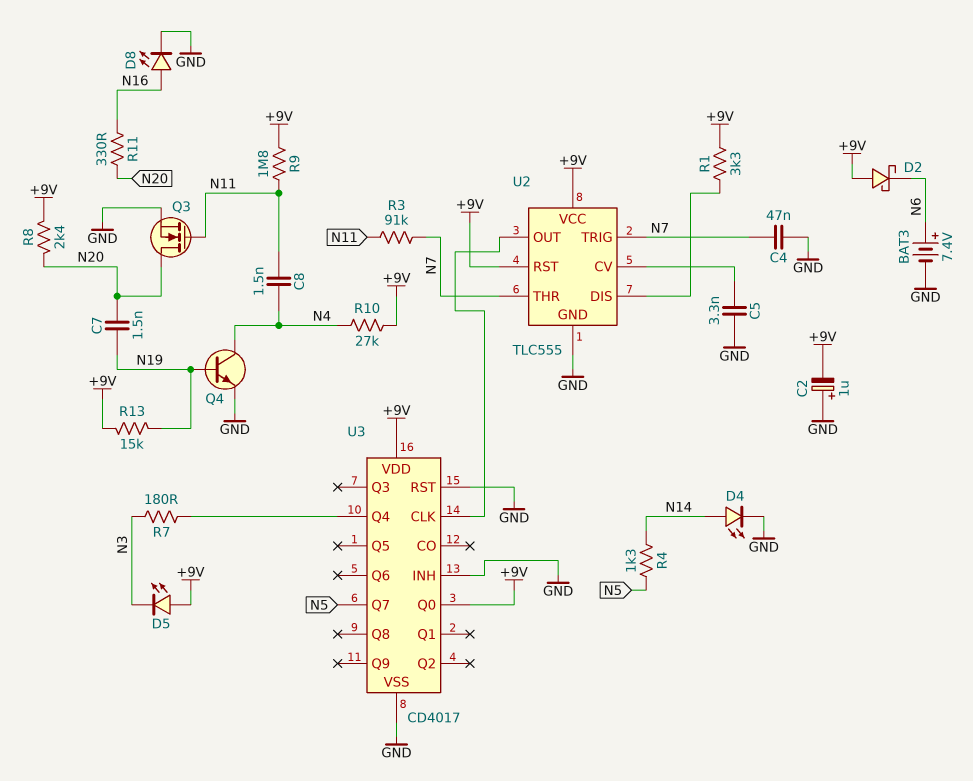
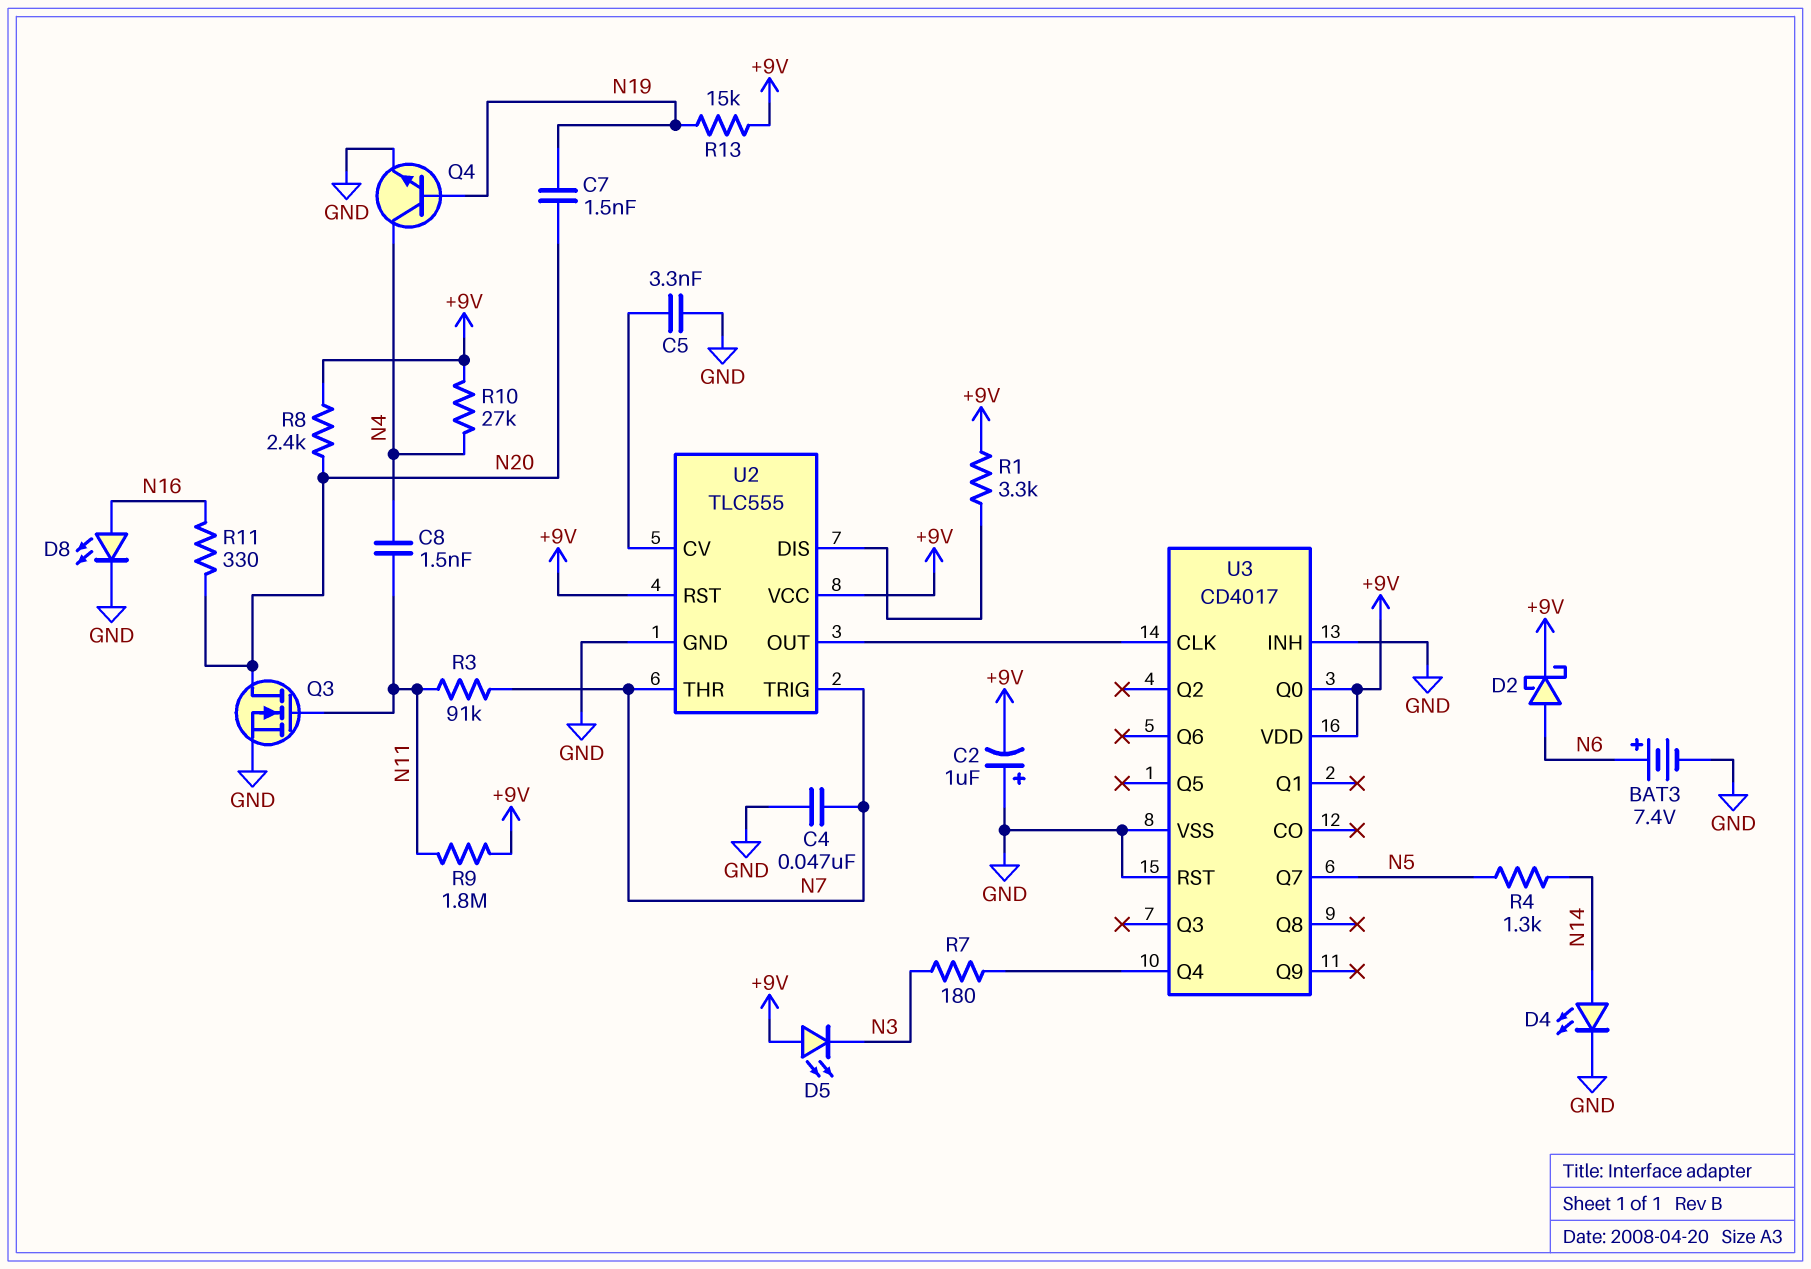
D2: schottky (A +9V, K N6) -> schottky (A N6, K +9V)

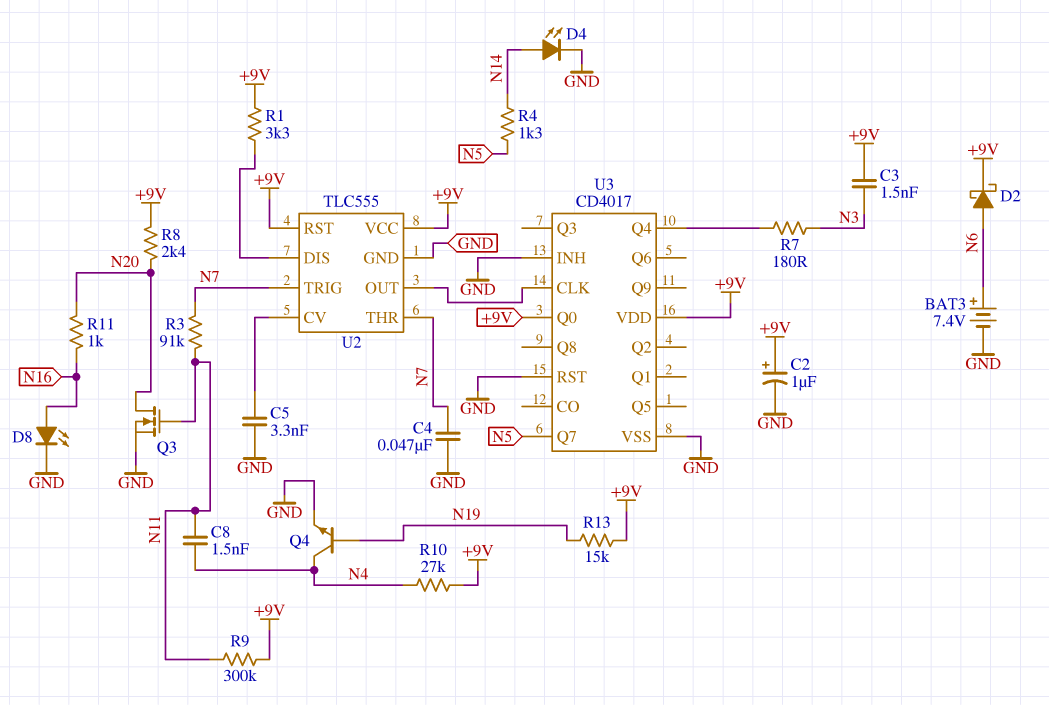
C2: 1uF (plus GND, minus +9V) -> 1uF (plus +9V, minus GND)
C3: none -> 1.5nF (+9V, N3)
C7: 1.5nF (N19, N20) -> none
D5: LED (A +9V, K N3) -> none
R9: 1.8M (+9V, N11) -> 300k (+9V, N11)
R11: 330 (N16, N20) -> 1k (N16, N20)

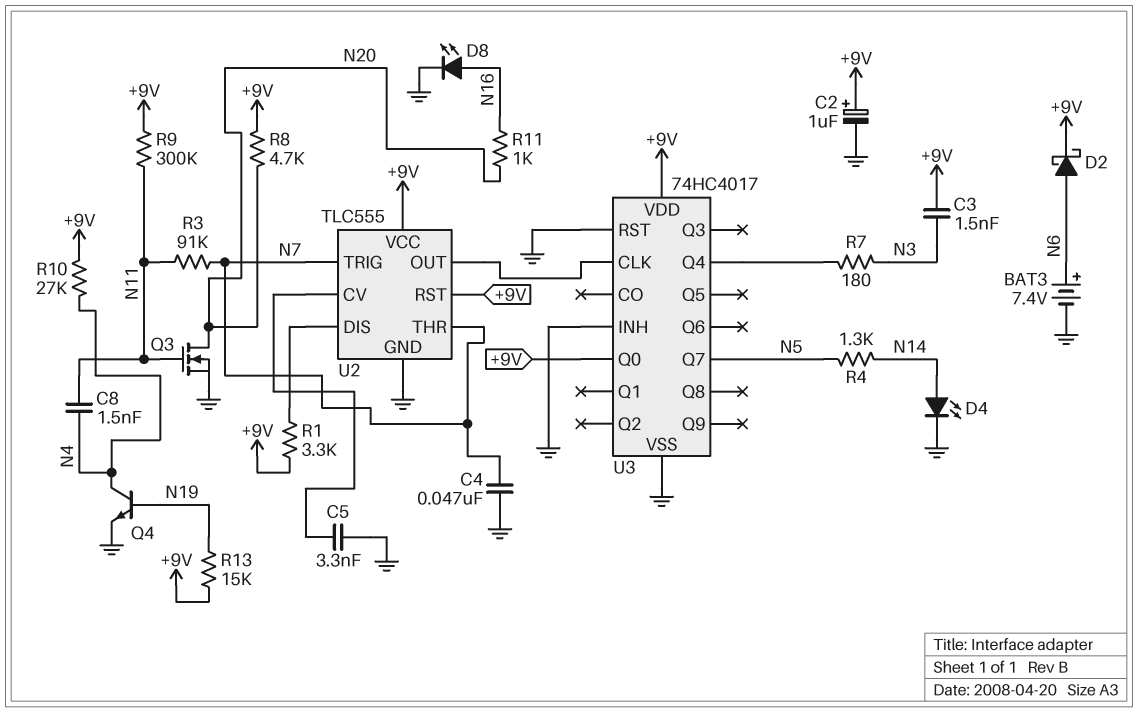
R8: 2.4k (+9V, N20) -> 4.7k (+9V, N20)
U3: CD4017 -> 74HC4017

